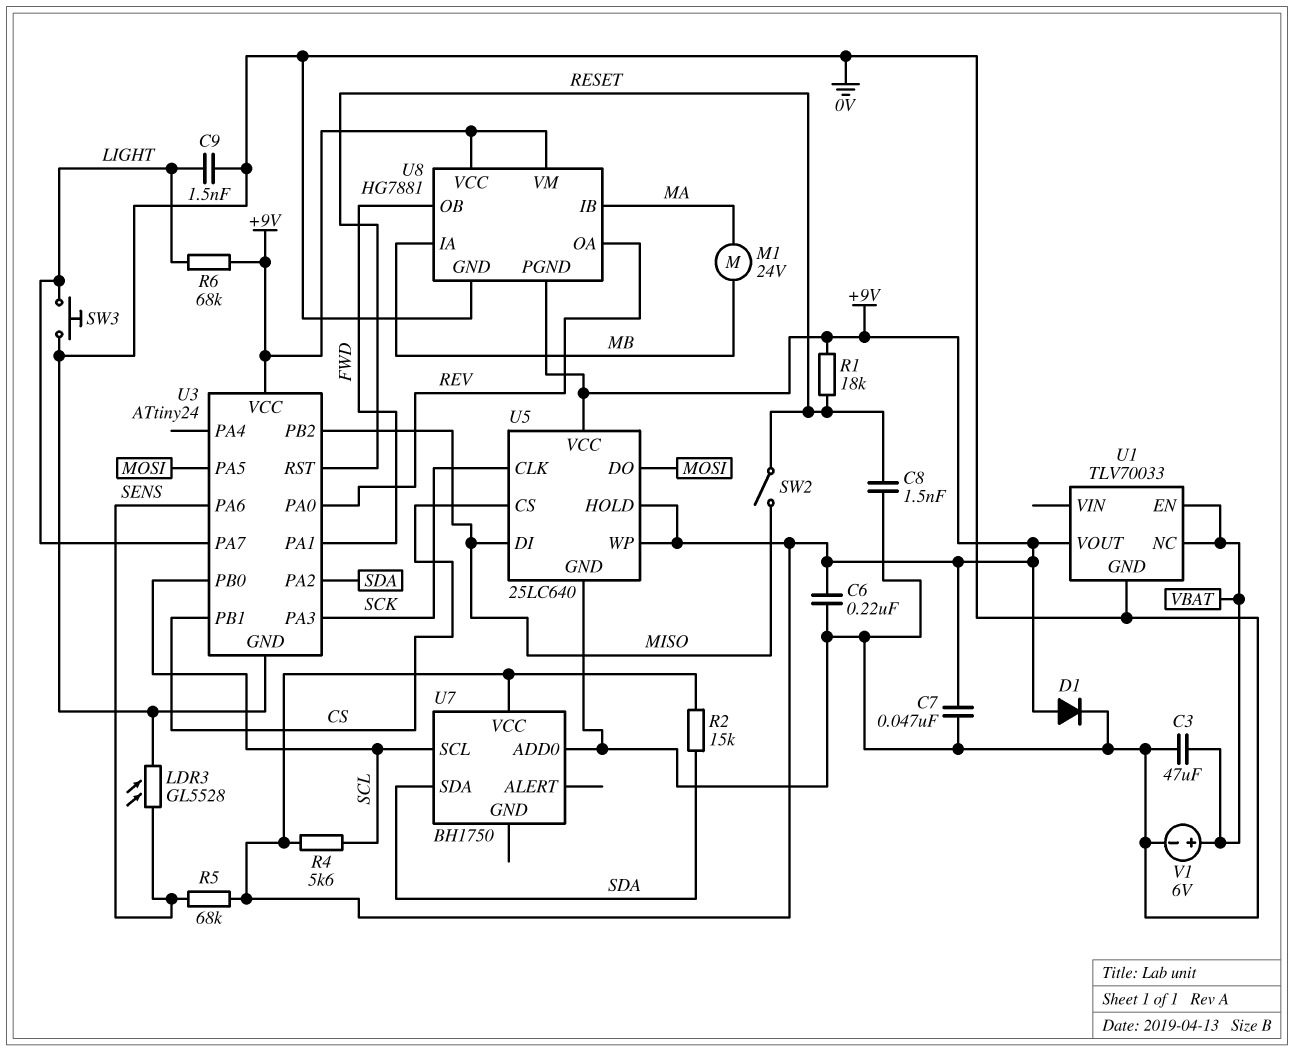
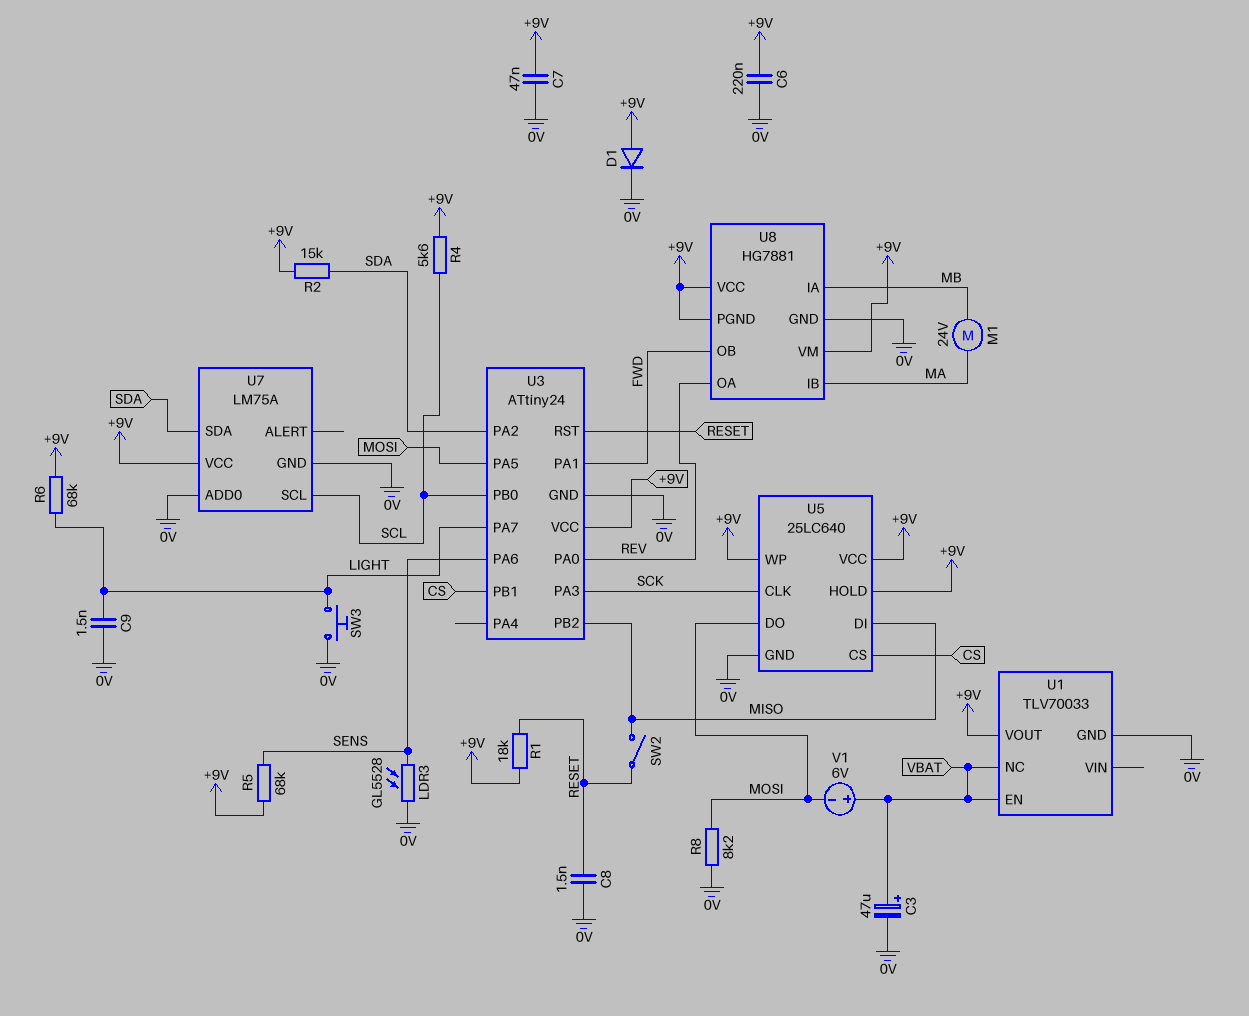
C3: 47uF (0V, VBAT) -> 47uF (plus VBAT, minus 0V)
R8: none -> 8.2k (0V, MOSI)
U7: BH1750 -> LM75A
U7 pin GND: none -> 0V
V1: 6V (plus VBAT, minus 0V) -> 6V (plus VBAT, minus MOSI)

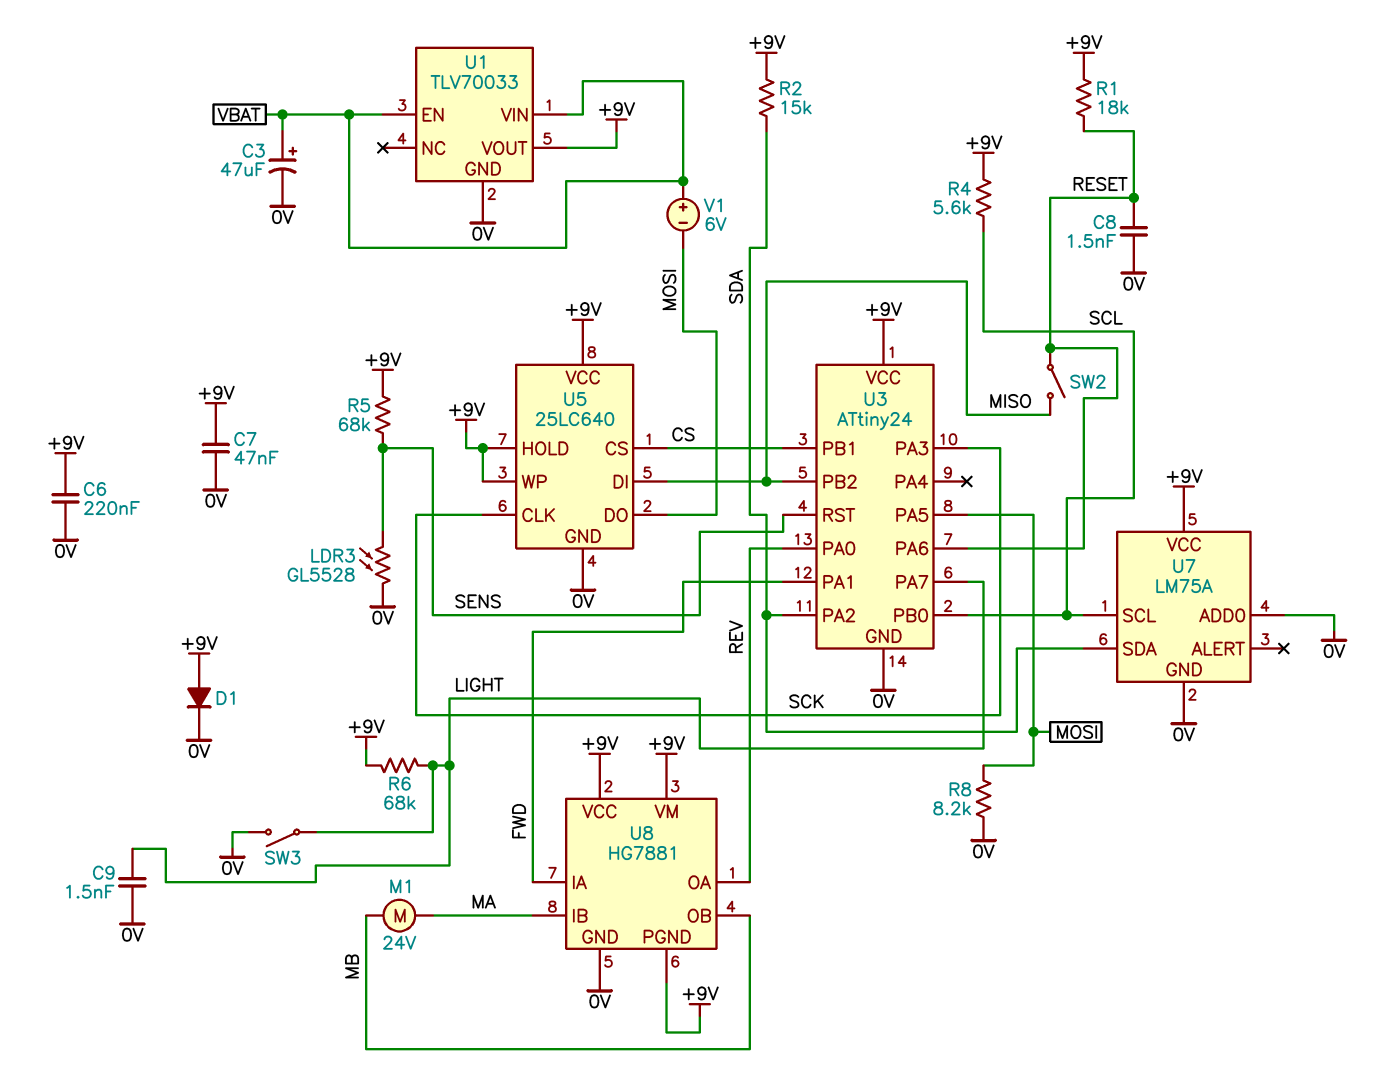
SW3: button (0V, LIGHT) -> switch (0V, LIGHT)
U1 pin NC: VBAT -> none
U1 pin VIN: none -> VBAT
U3 pin PA6: SENS -> RESET
U3 pin RST: RESET -> SENS
U8 pin IA: MB -> FWD
U8 pin OB: FWD -> MB

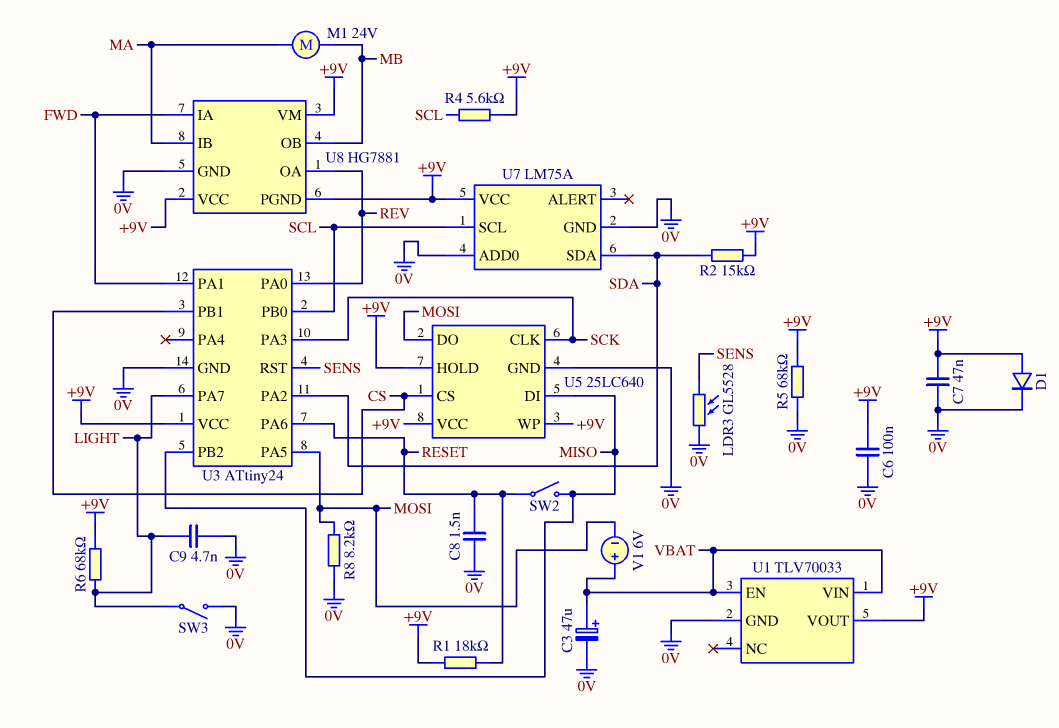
C6: 220nF (+9V, 0V) -> 100nF (+9V, 0V)
C9: 1.5nF (0V, LIGHT) -> 4.7nF (0V, LIGHT)
R5: 68k (+9V, SENS) -> 68k (+9V, 0V)

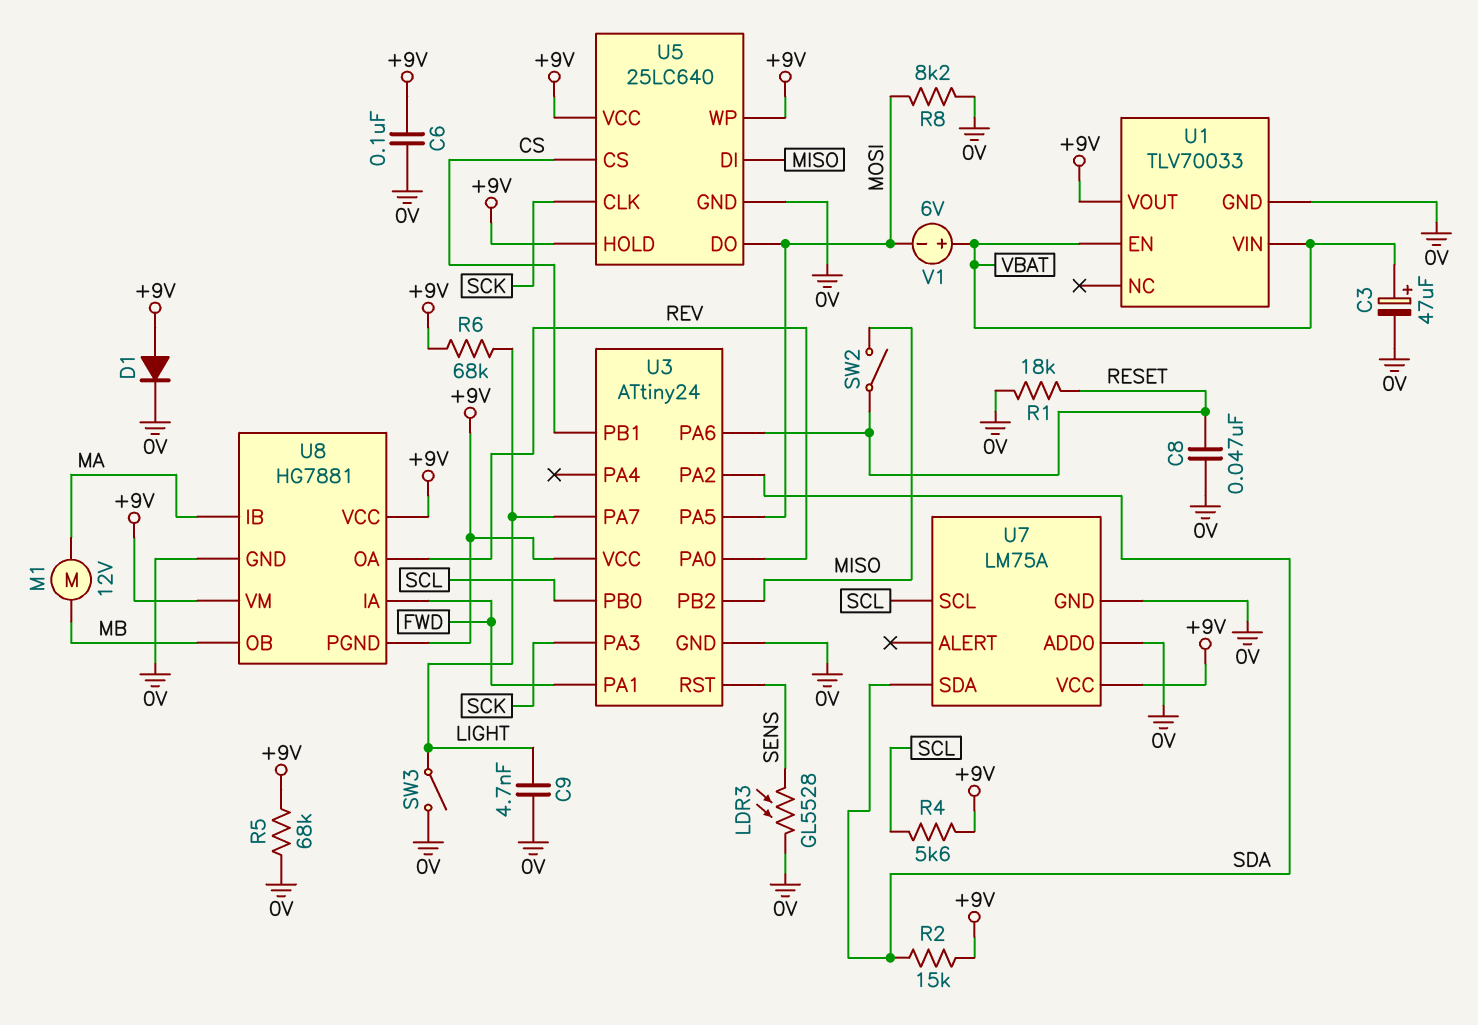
C7: 47nF (+9V, 0V) -> none
C8: 1.5nF (0V, RESET) -> 47nF (0V, RESET)
M1: motor 24V (MA, MB) -> motor 12V (MA, MB)
R1: 18k (+9V, RESET) -> 18k (0V, RESET)

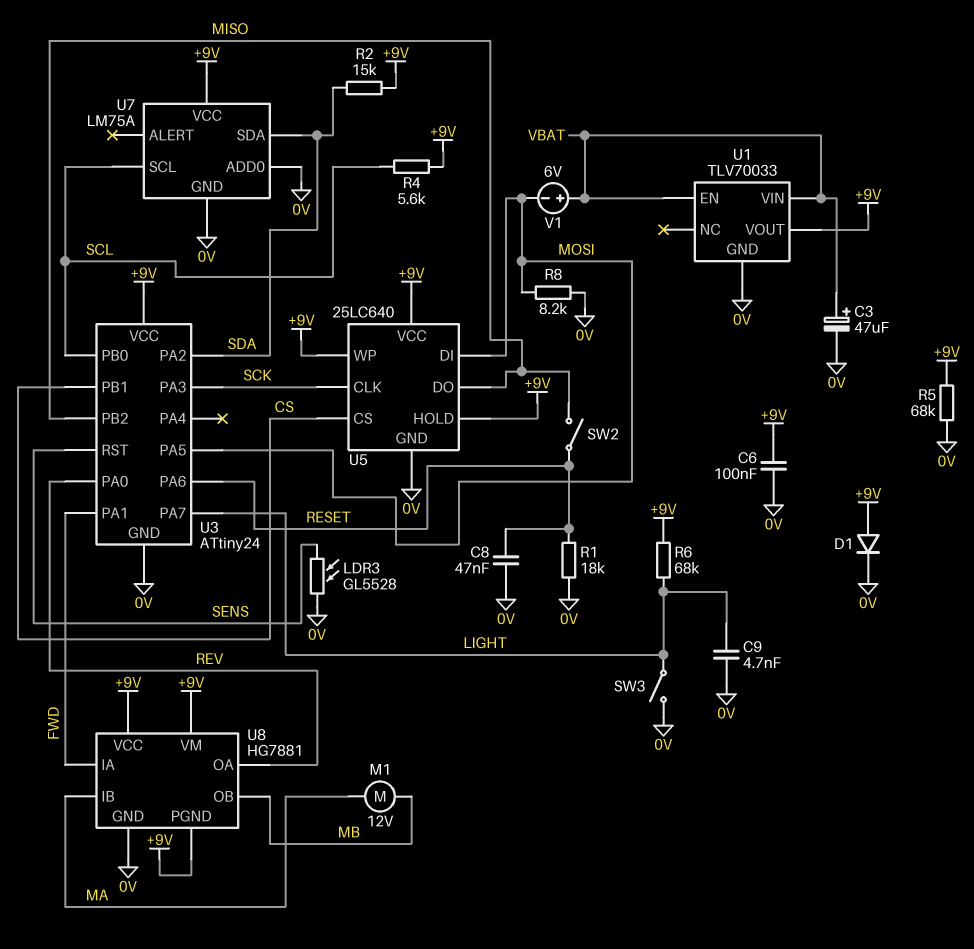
U5 pin DI: MISO -> MOSI
U5 pin DO: MOSI -> MISO

